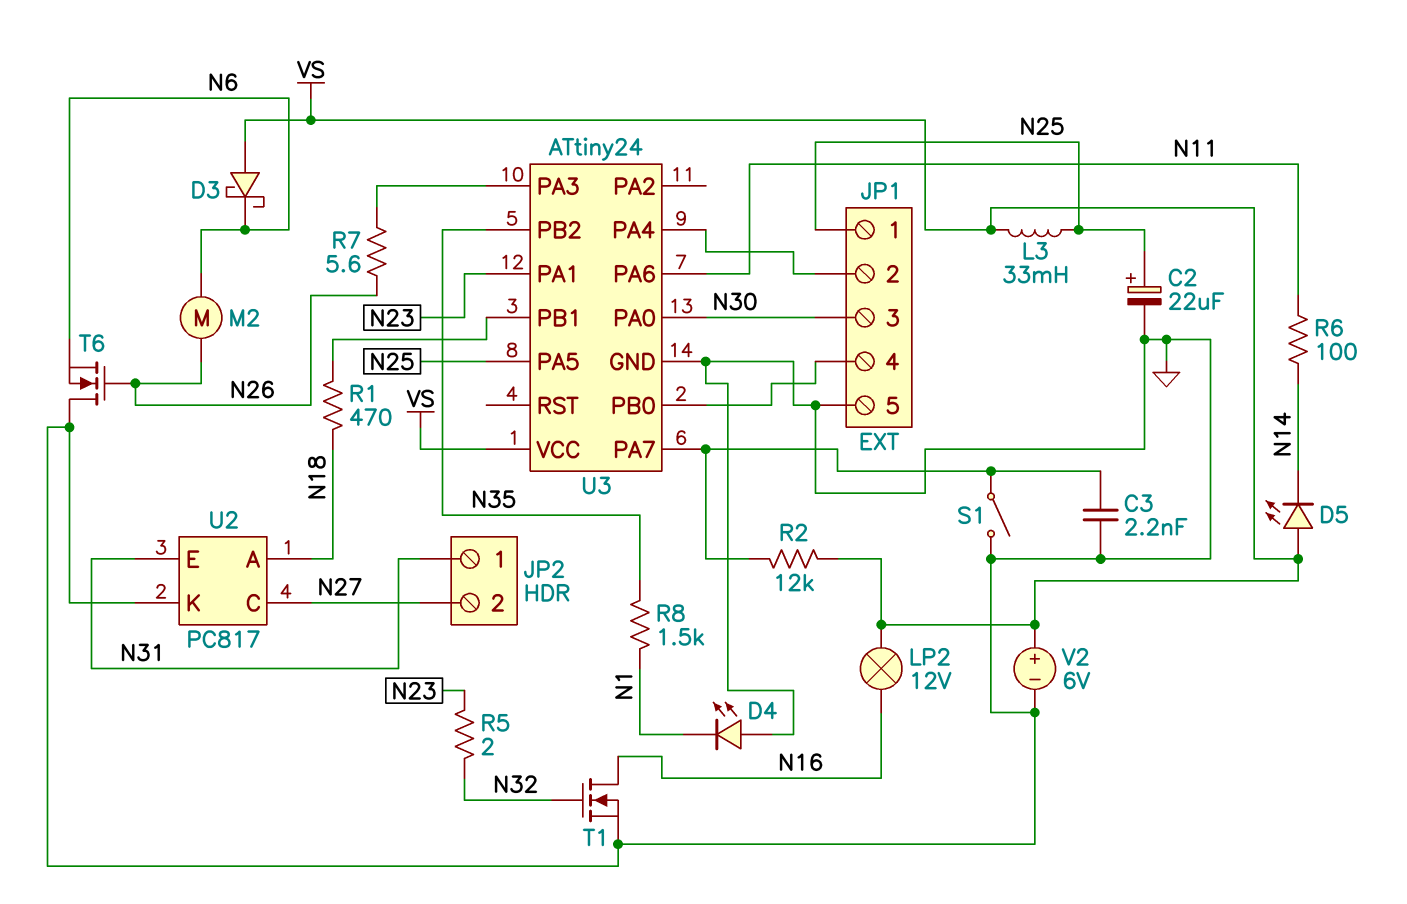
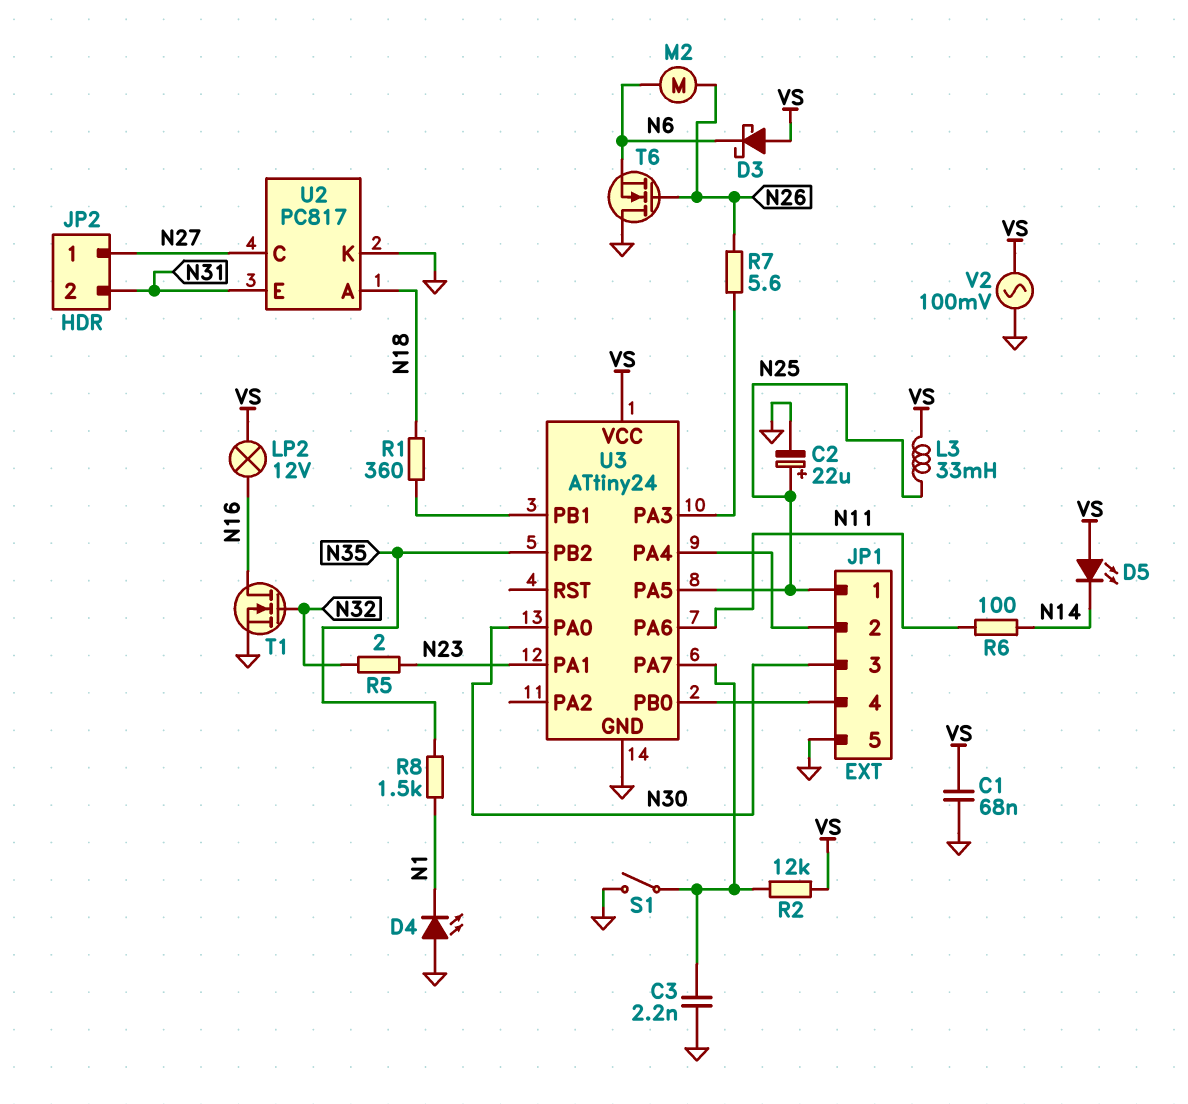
C1: none -> 68nF (GND, VS)
JP2 pin 1: N31 -> N27
JP2 pin 2: N27 -> N31
R1: 470 (N18, U3/PB1) -> 360 (N18, U3/PB1)
V2: 6V (plus VS, minus GND) -> AC 100mV (GND, VS)

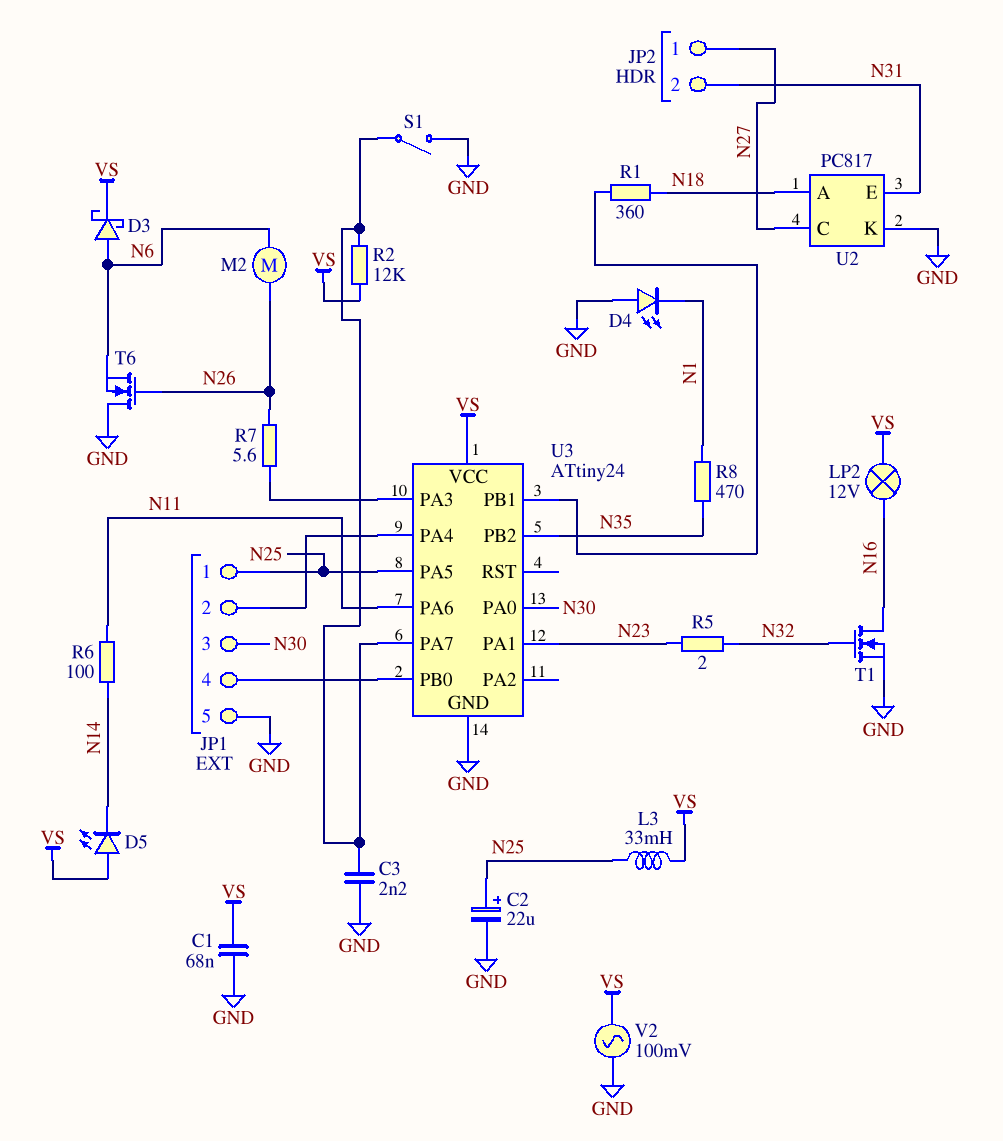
D3: schottky (A VS, K N6) -> schottky (A N6, K VS)
R8: 1.5k (N1, N35) -> 470 (N1, N35)

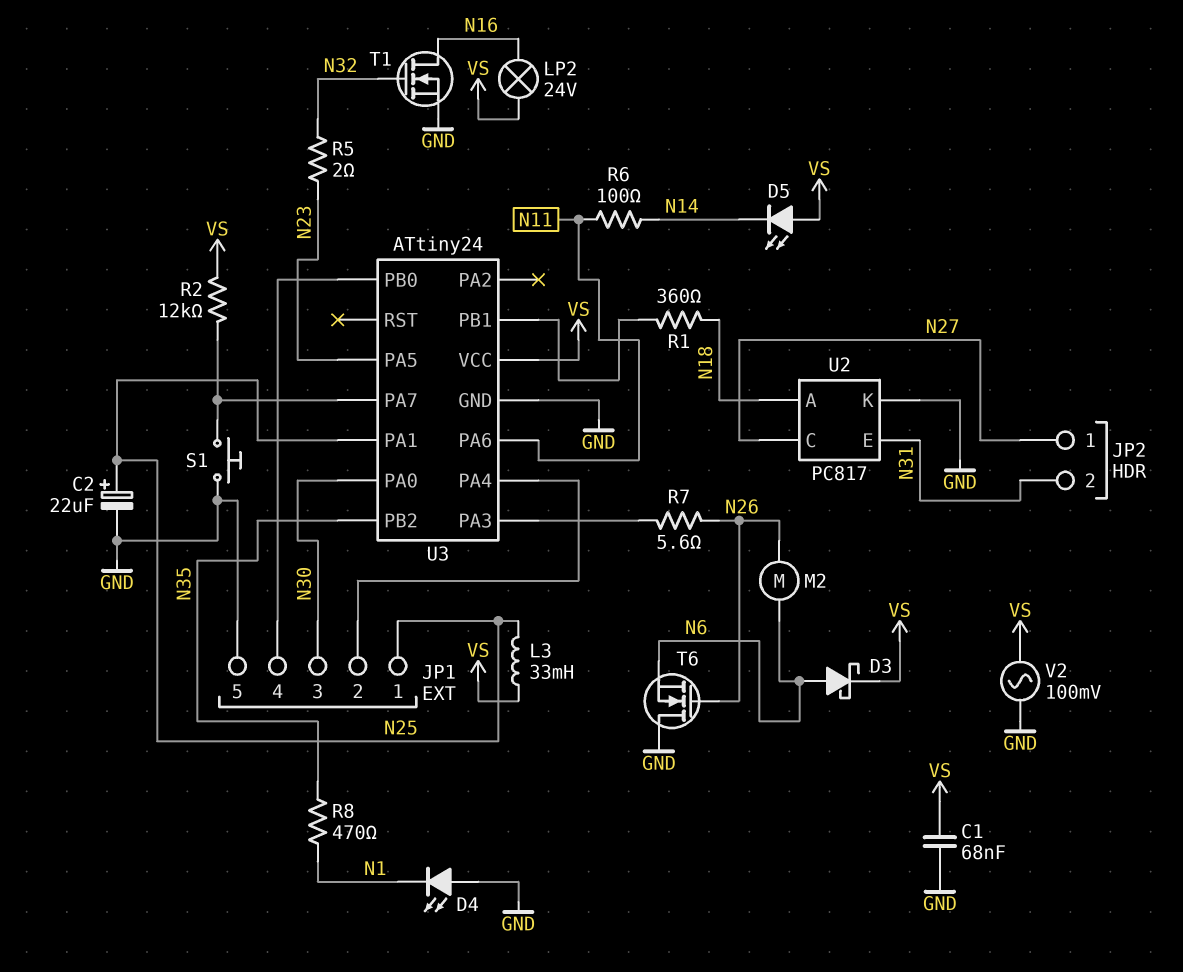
C3: 2.2nF (GND, U3/PA7) -> none
LP2: lamp 12V (N16, VS) -> lamp 24V (N16, VS)
S1: switch (GND, U3/PA7) -> button (GND, U3/PA7)
U3 pin PA1: N23 -> N25
U3 pin PA5: N25 -> N23

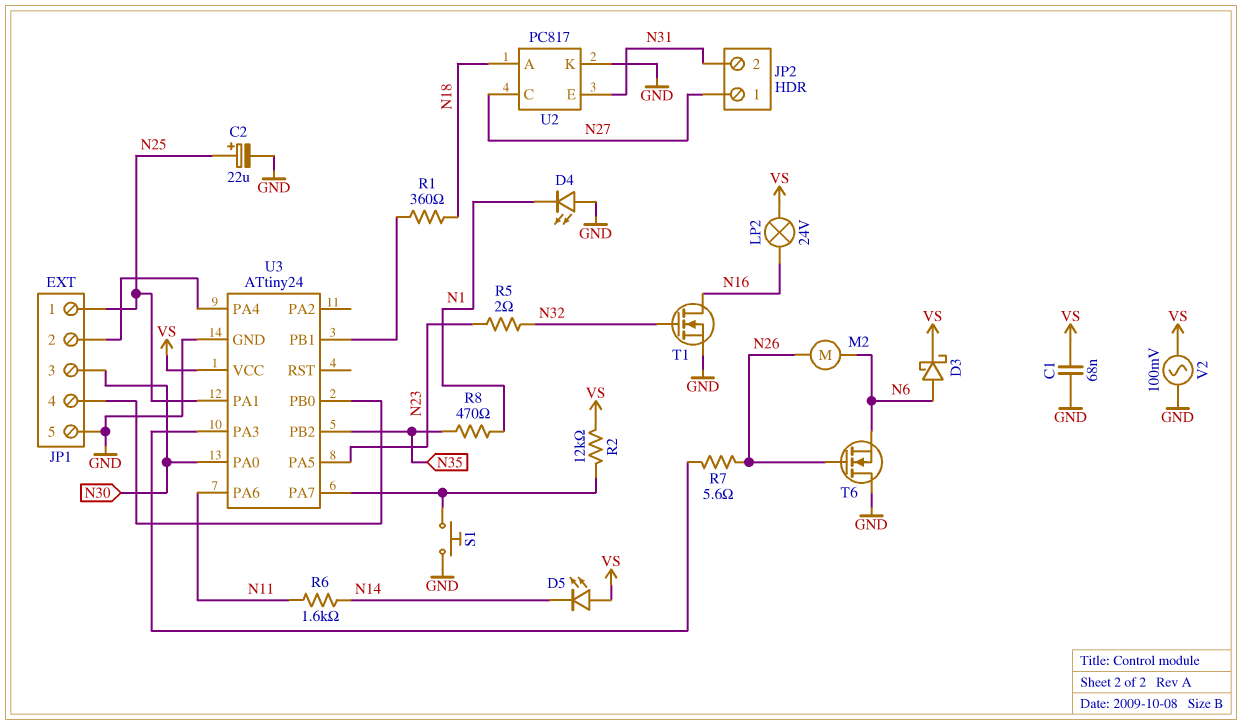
L3: 33mH (N25, VS) -> none
R6: 100 (N11, N14) -> 1.6k (N11, N14)

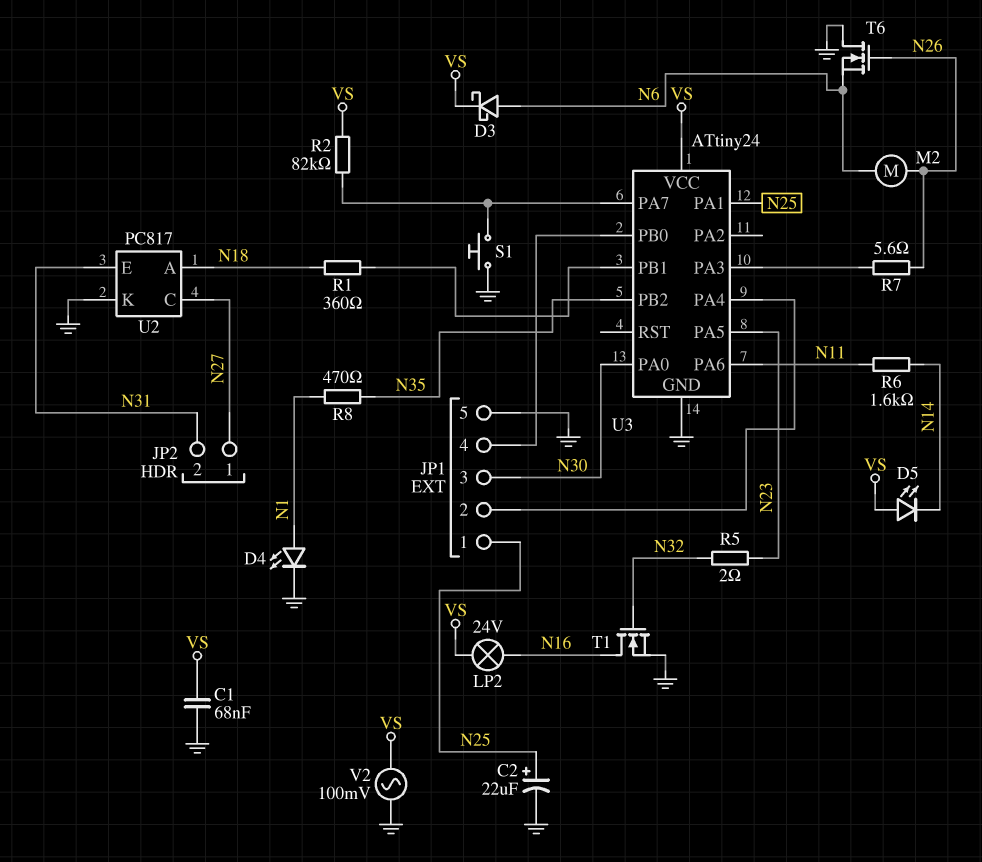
D4: LED (A GND, K N1) -> LED (A N1, K GND)
R2: 12k (U3/PA7, VS) -> 82k (U3/PA7, VS)

